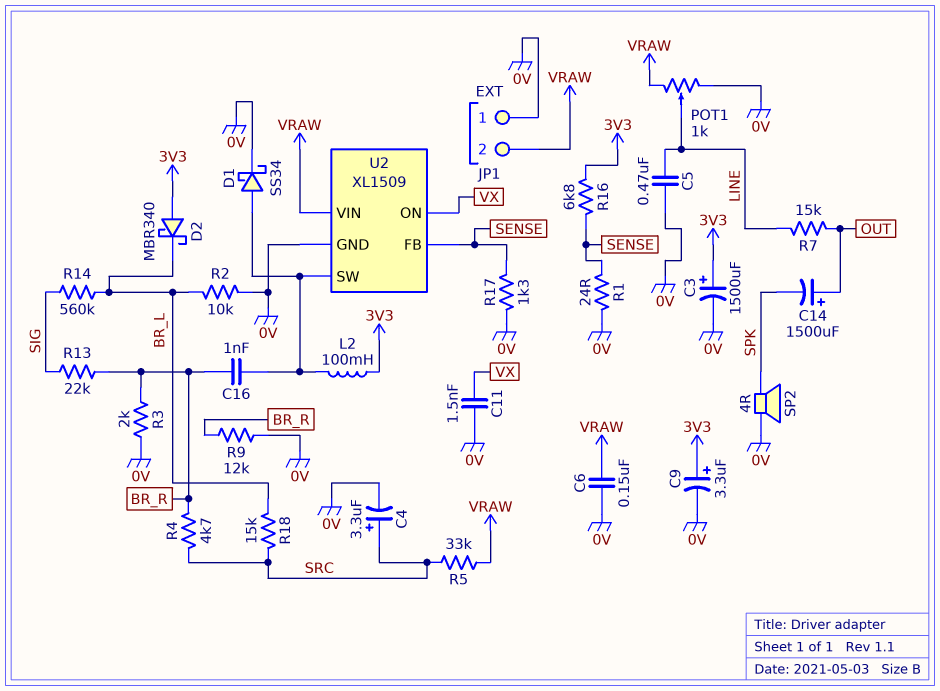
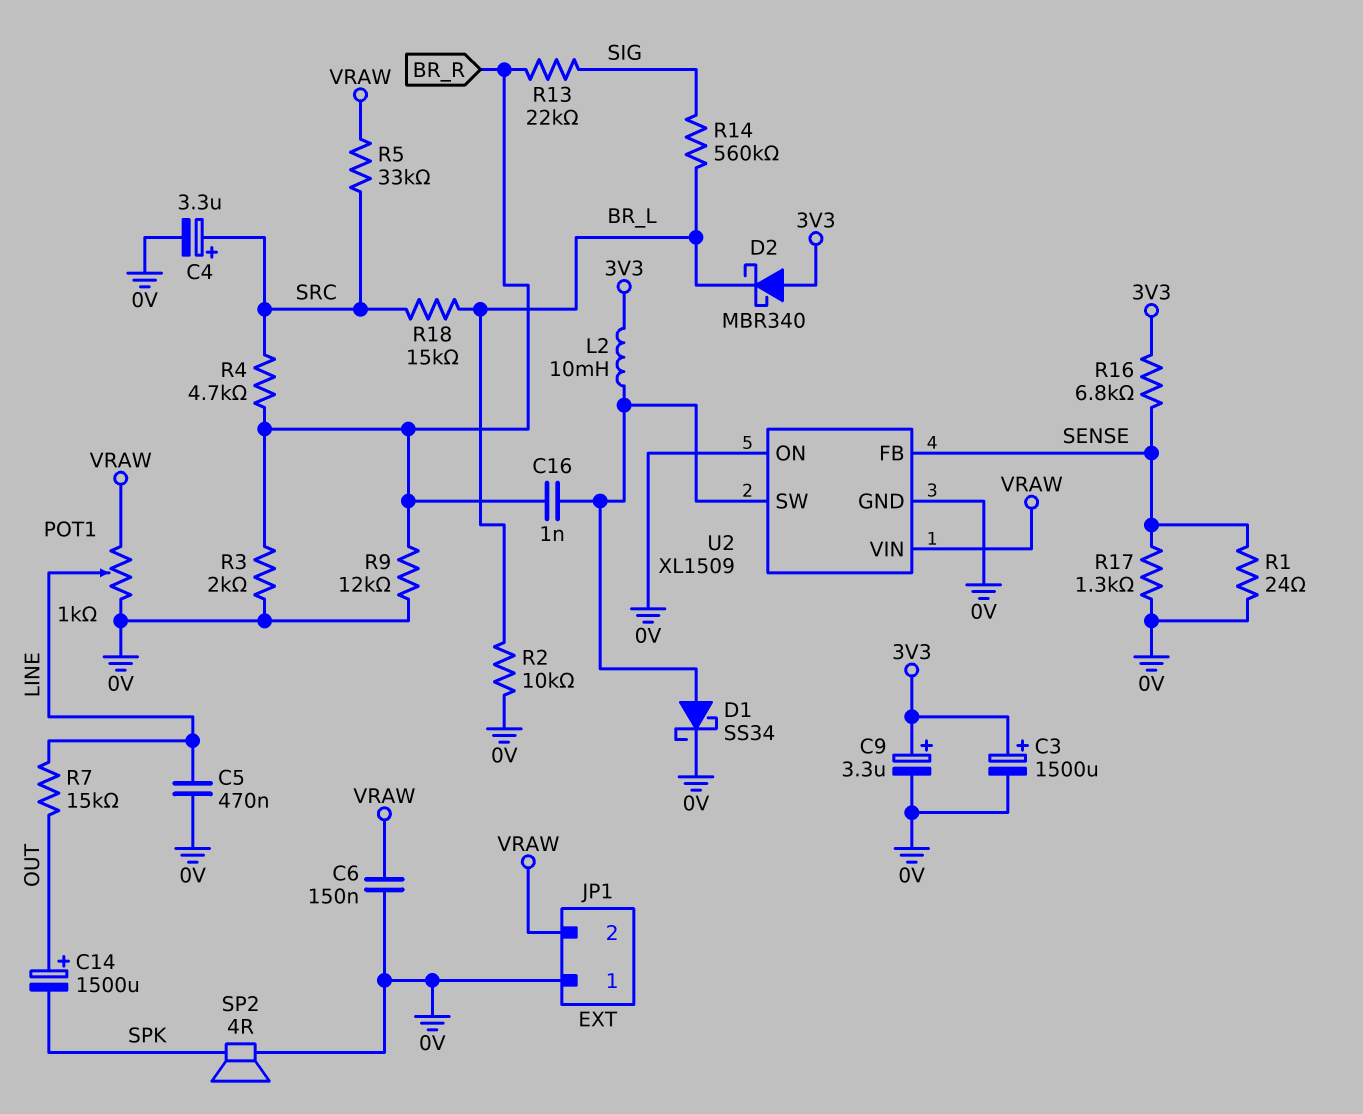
C11: 1.5nF (0V, VX) -> none
L2: 100mH (3V3, U2/SW) -> 10mH (3V3, U2/SW)
U2 pin ON: VX -> 0V

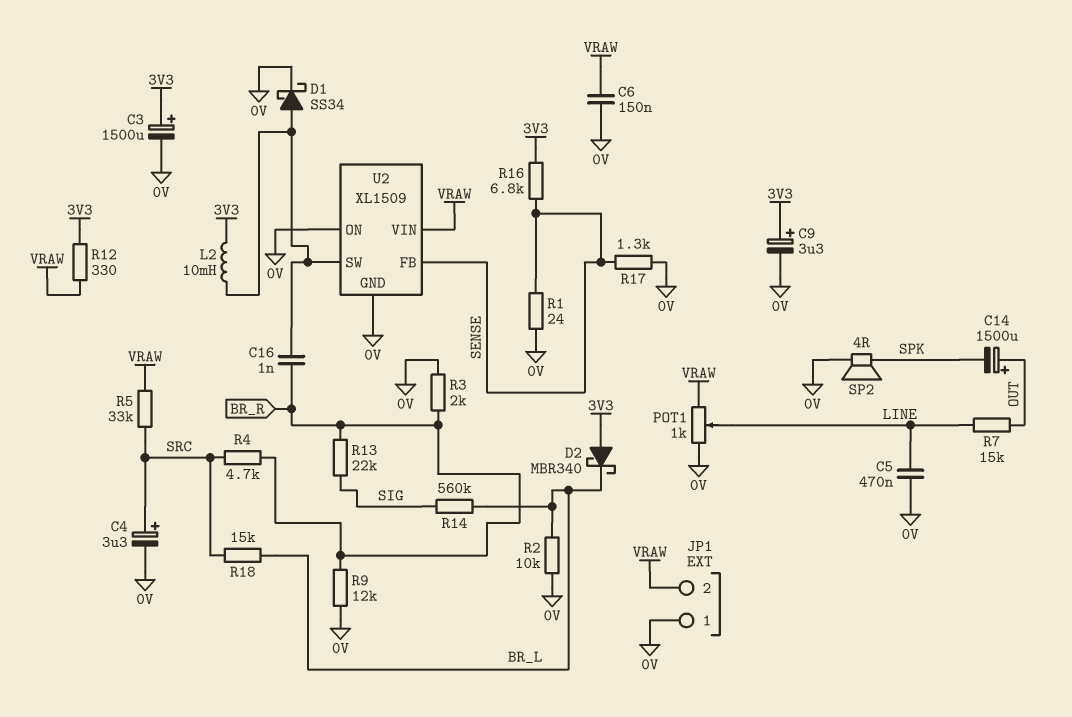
R12: none -> 330 (3V3, VRAW)

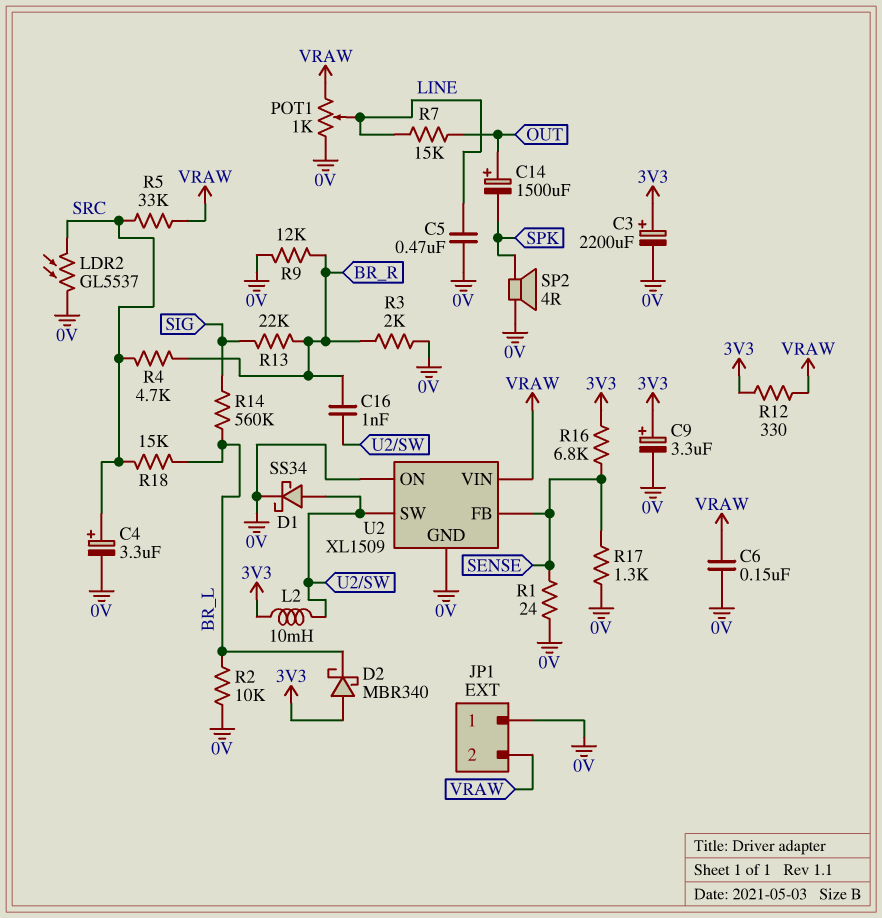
C3: 1500uF (plus 3V3, minus 0V) -> 2200uF (plus 3V3, minus 0V)
LDR2: none -> GL5537 (0V, SRC)

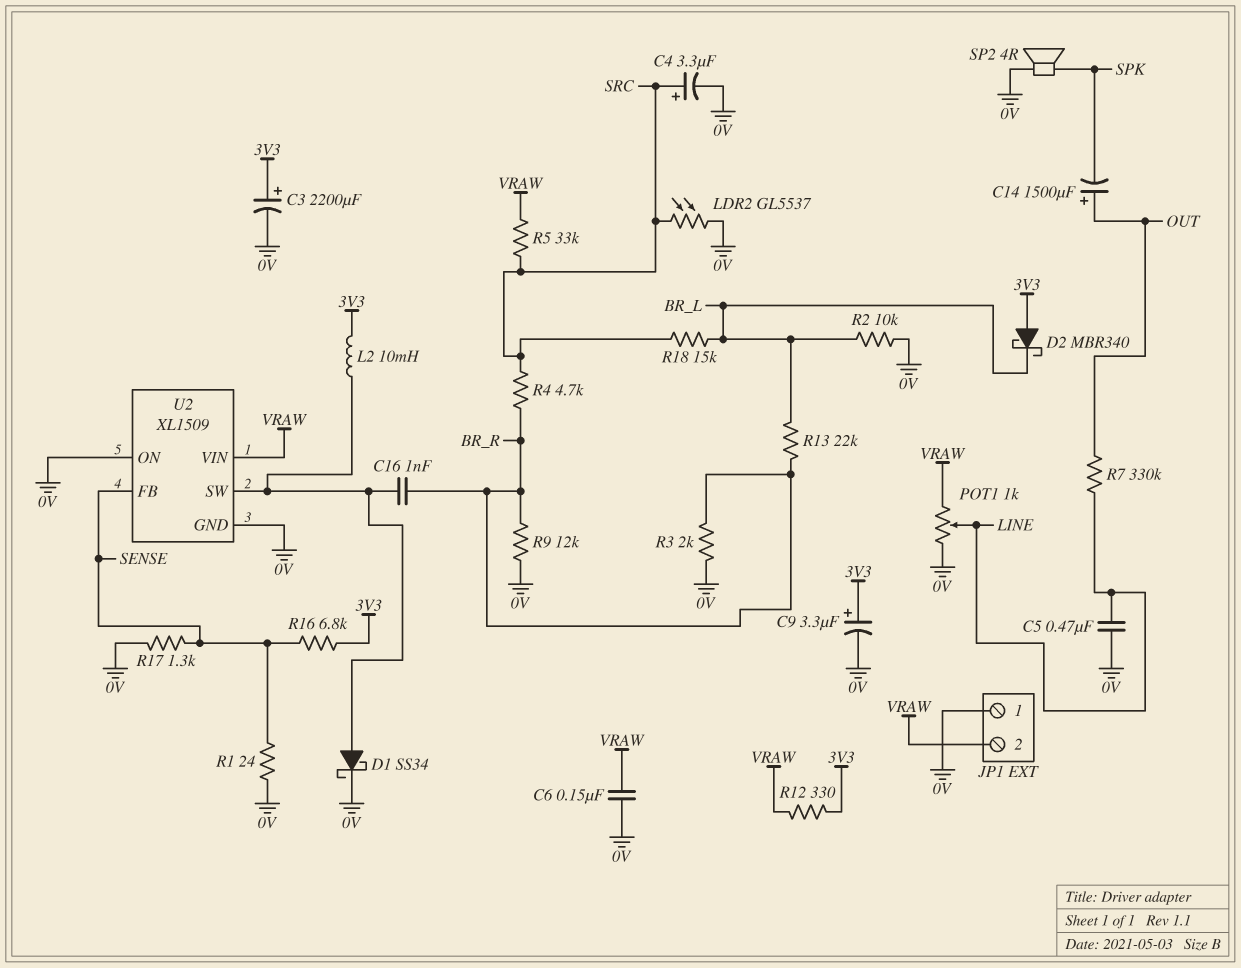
R7: 15k (LINE, OUT) -> 330k (LINE, OUT)
R13: 22k (BR_R, SIG) -> 22k (BR_L, BR_R)
R14: 560k (BR_L, SIG) -> none

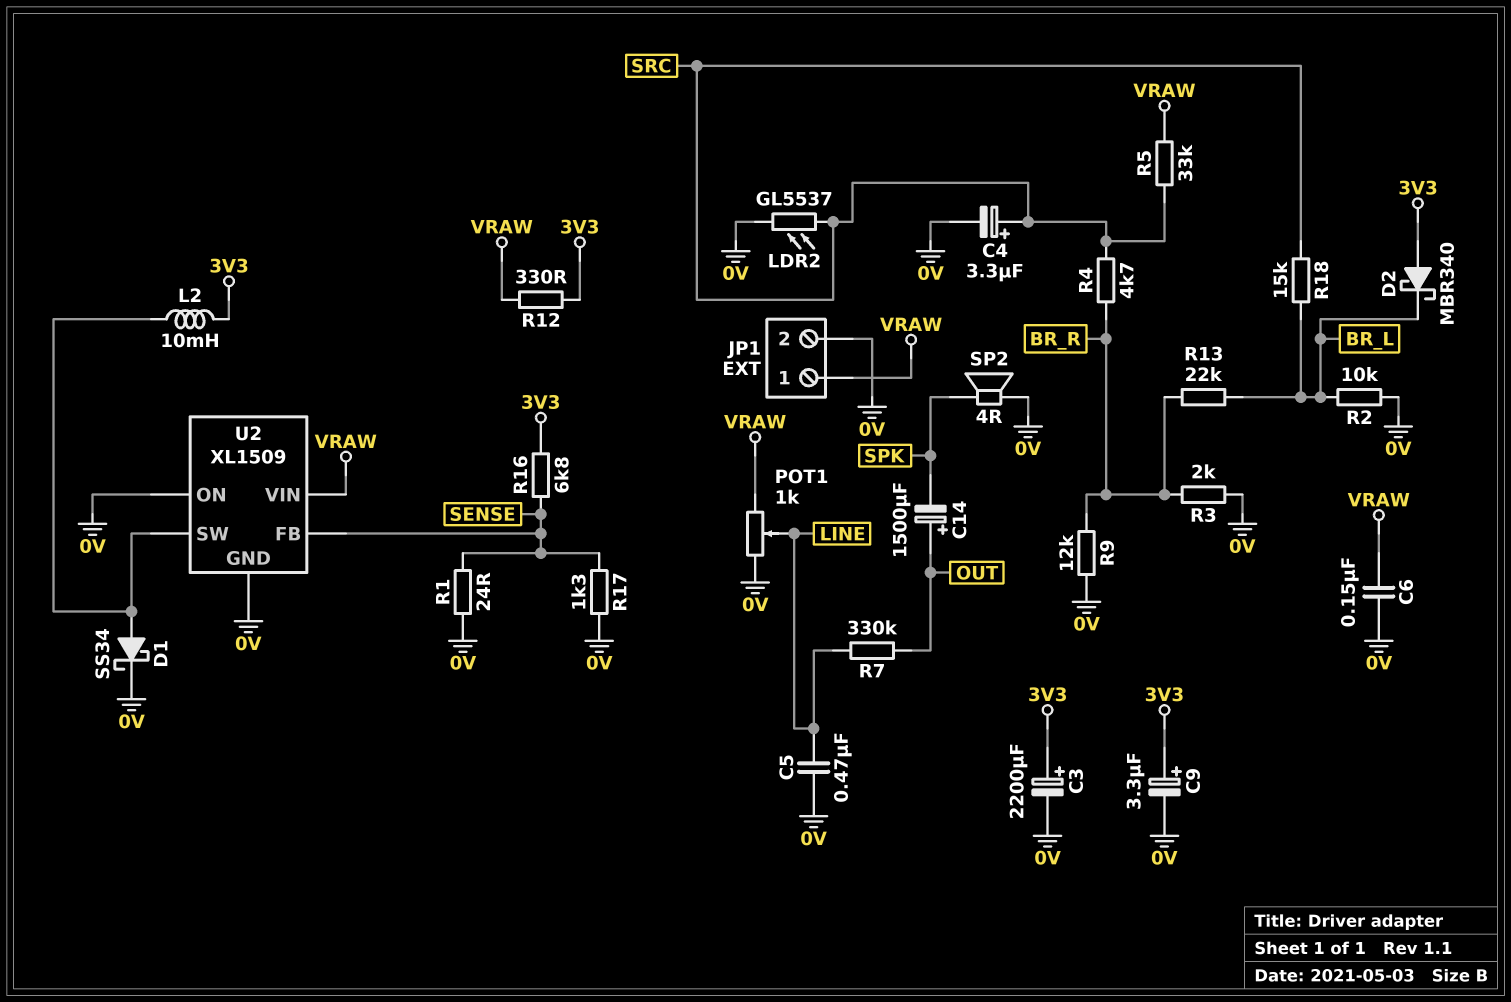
C16: 1nF (BR_R, U2/SW) -> none
JP1 pin 1: 0V -> VRAW
JP1 pin 2: VRAW -> 0V

